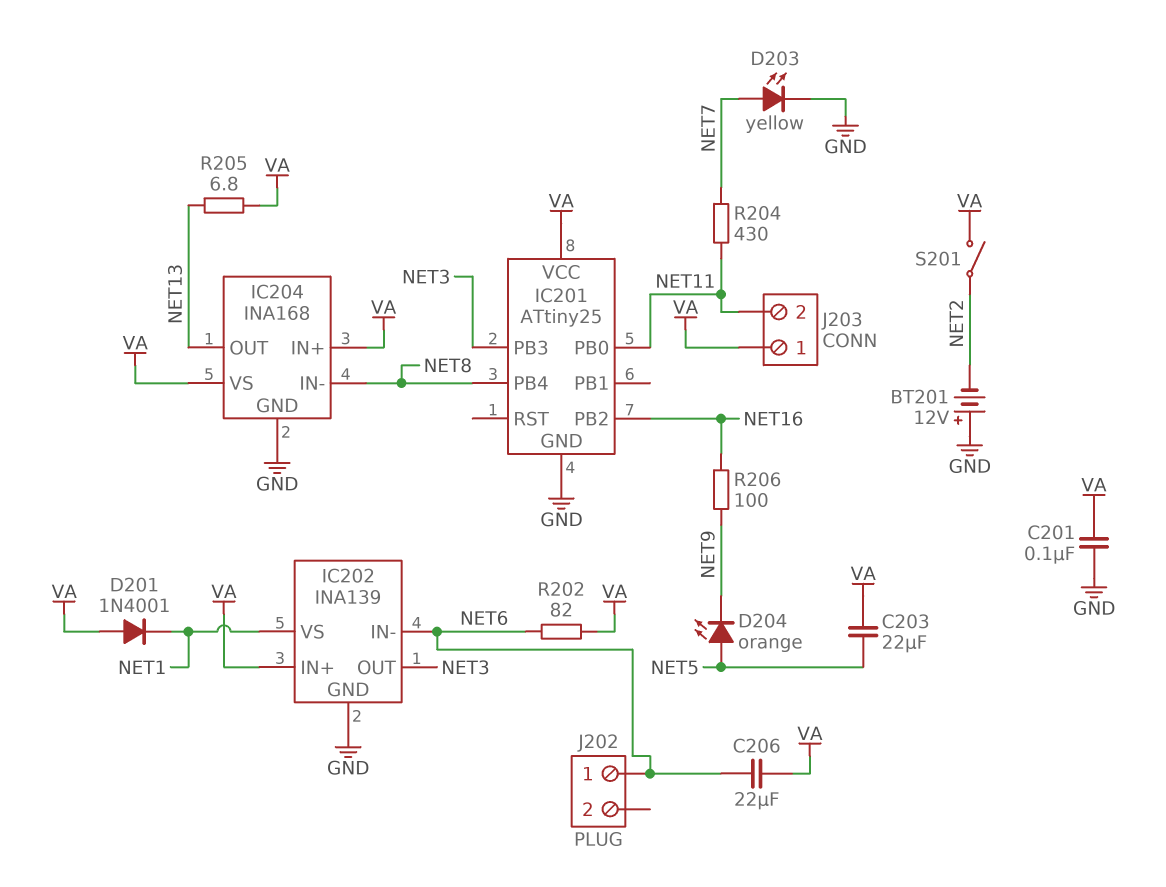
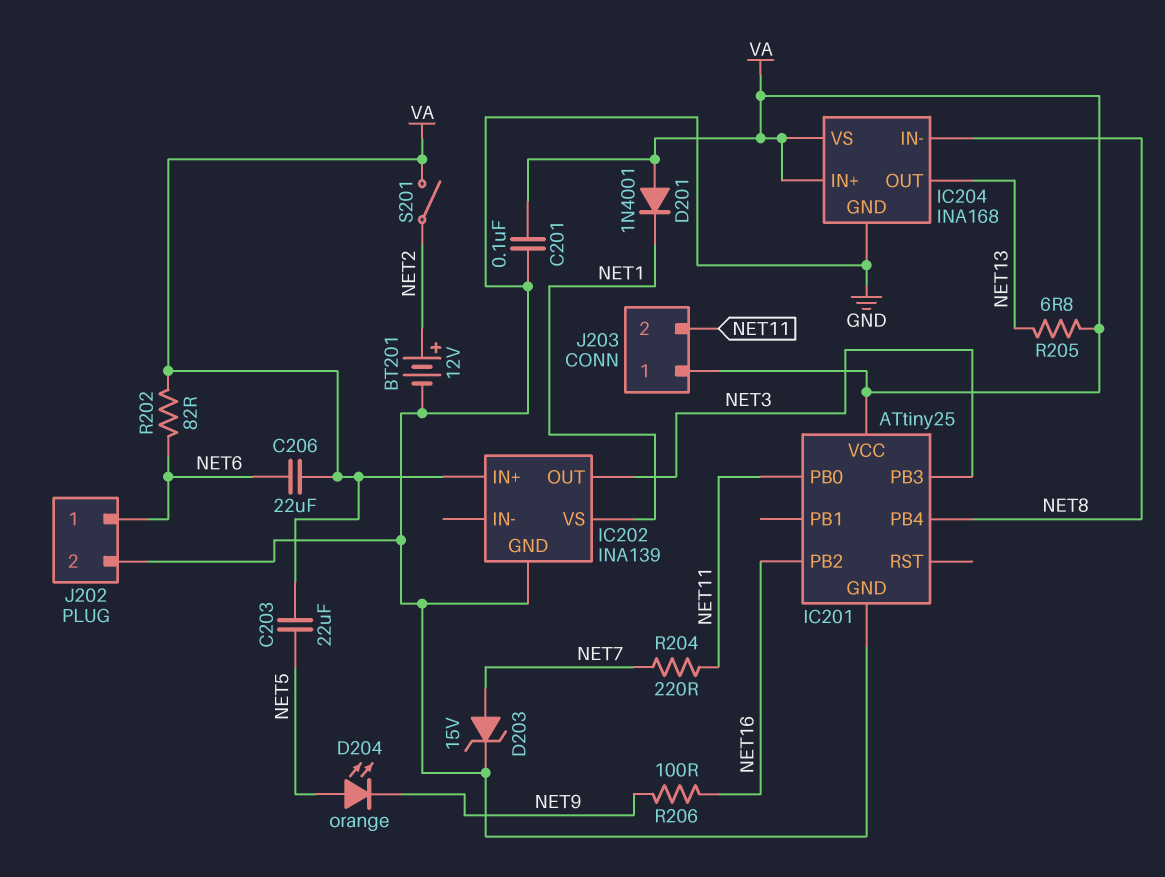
BT201: 12V (plus GND, minus NET2) -> 12V (plus NET2, minus GND)
D203: LED yellow (A NET7, K GND) -> zener 15V (A NET7, K GND)
IC202 pin IN-: NET6 -> none
J202 pin 2: none -> GND
R204: 430 (NET7, NET11) -> 220 (NET7, NET11)

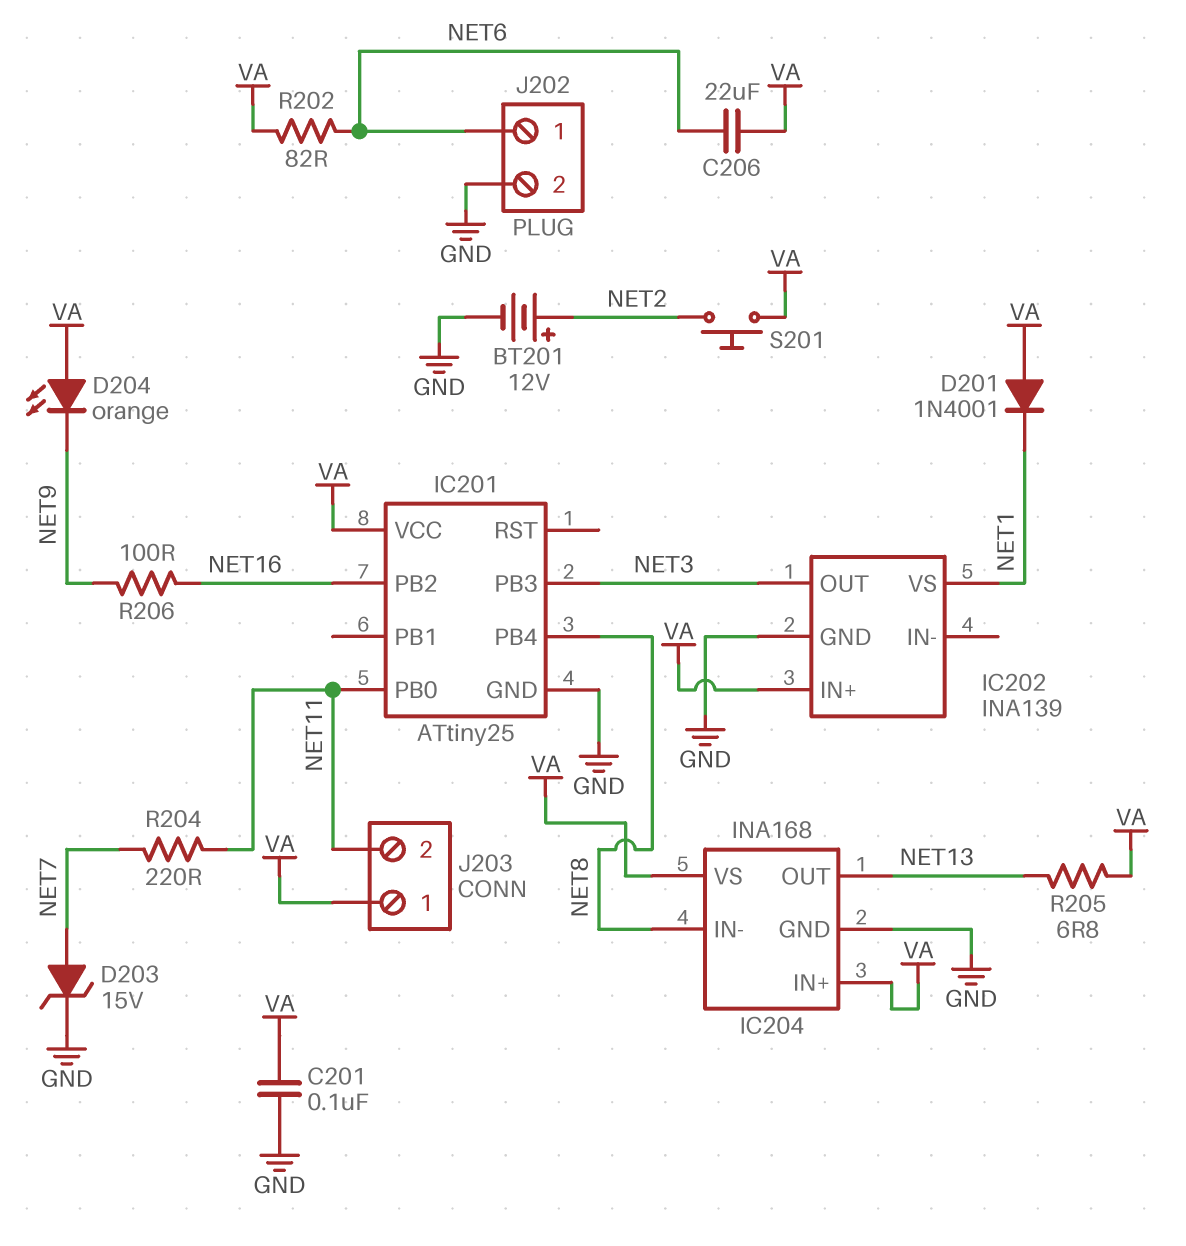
C203: 22uF (NET5, VA) -> none
D204: LED orange (A NET5, K NET9) -> LED orange (A VA, K NET9)
S201: switch (NET2, VA) -> button (NET2, VA)

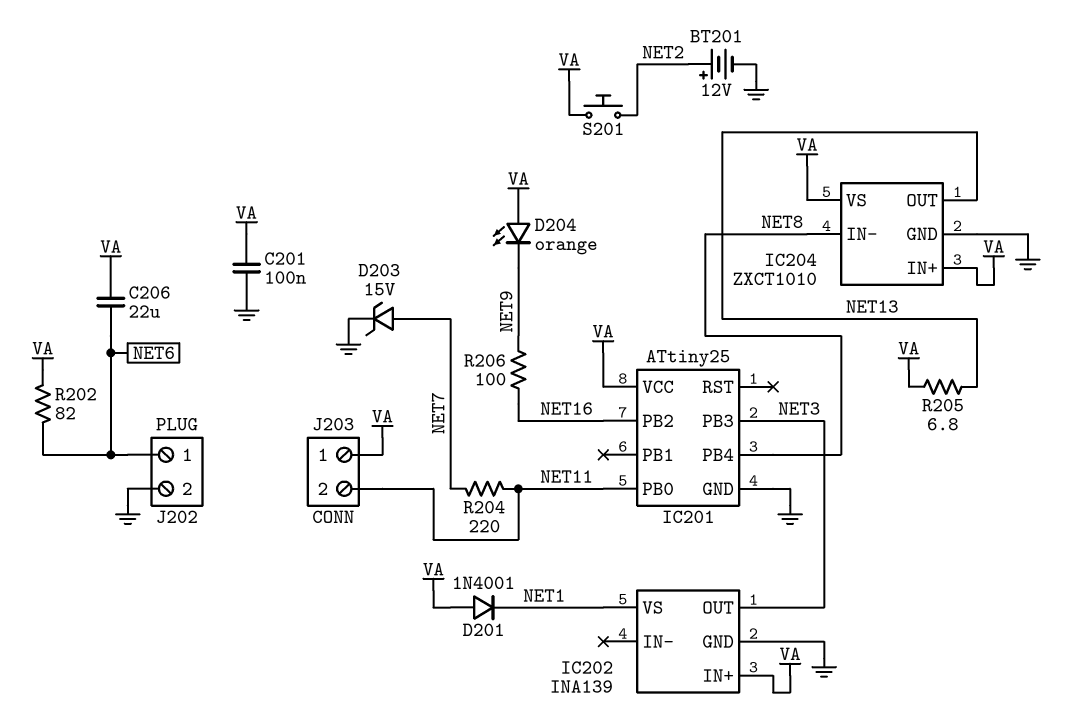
IC204: INA168 -> ZXCT1010

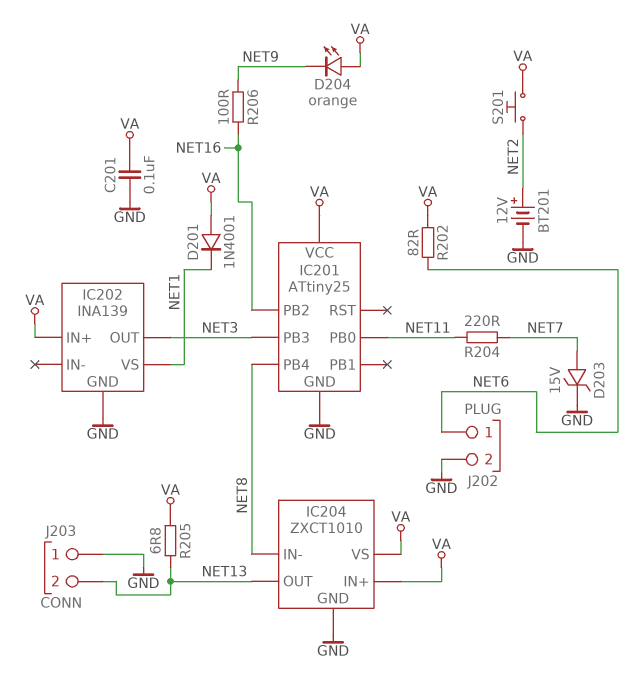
C206: 22uF (NET6, VA) -> none
J203 pin 1: VA -> GND
J203 pin 2: NET11 -> NET13

